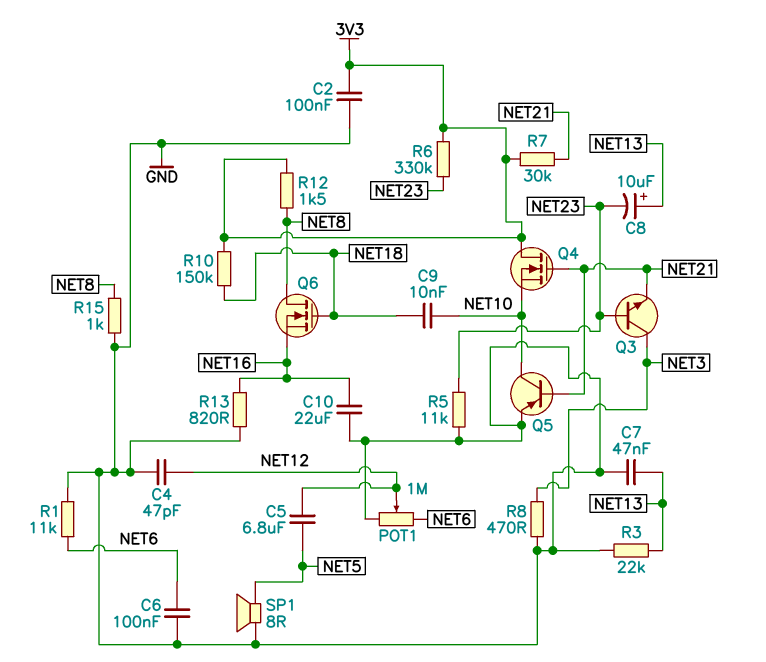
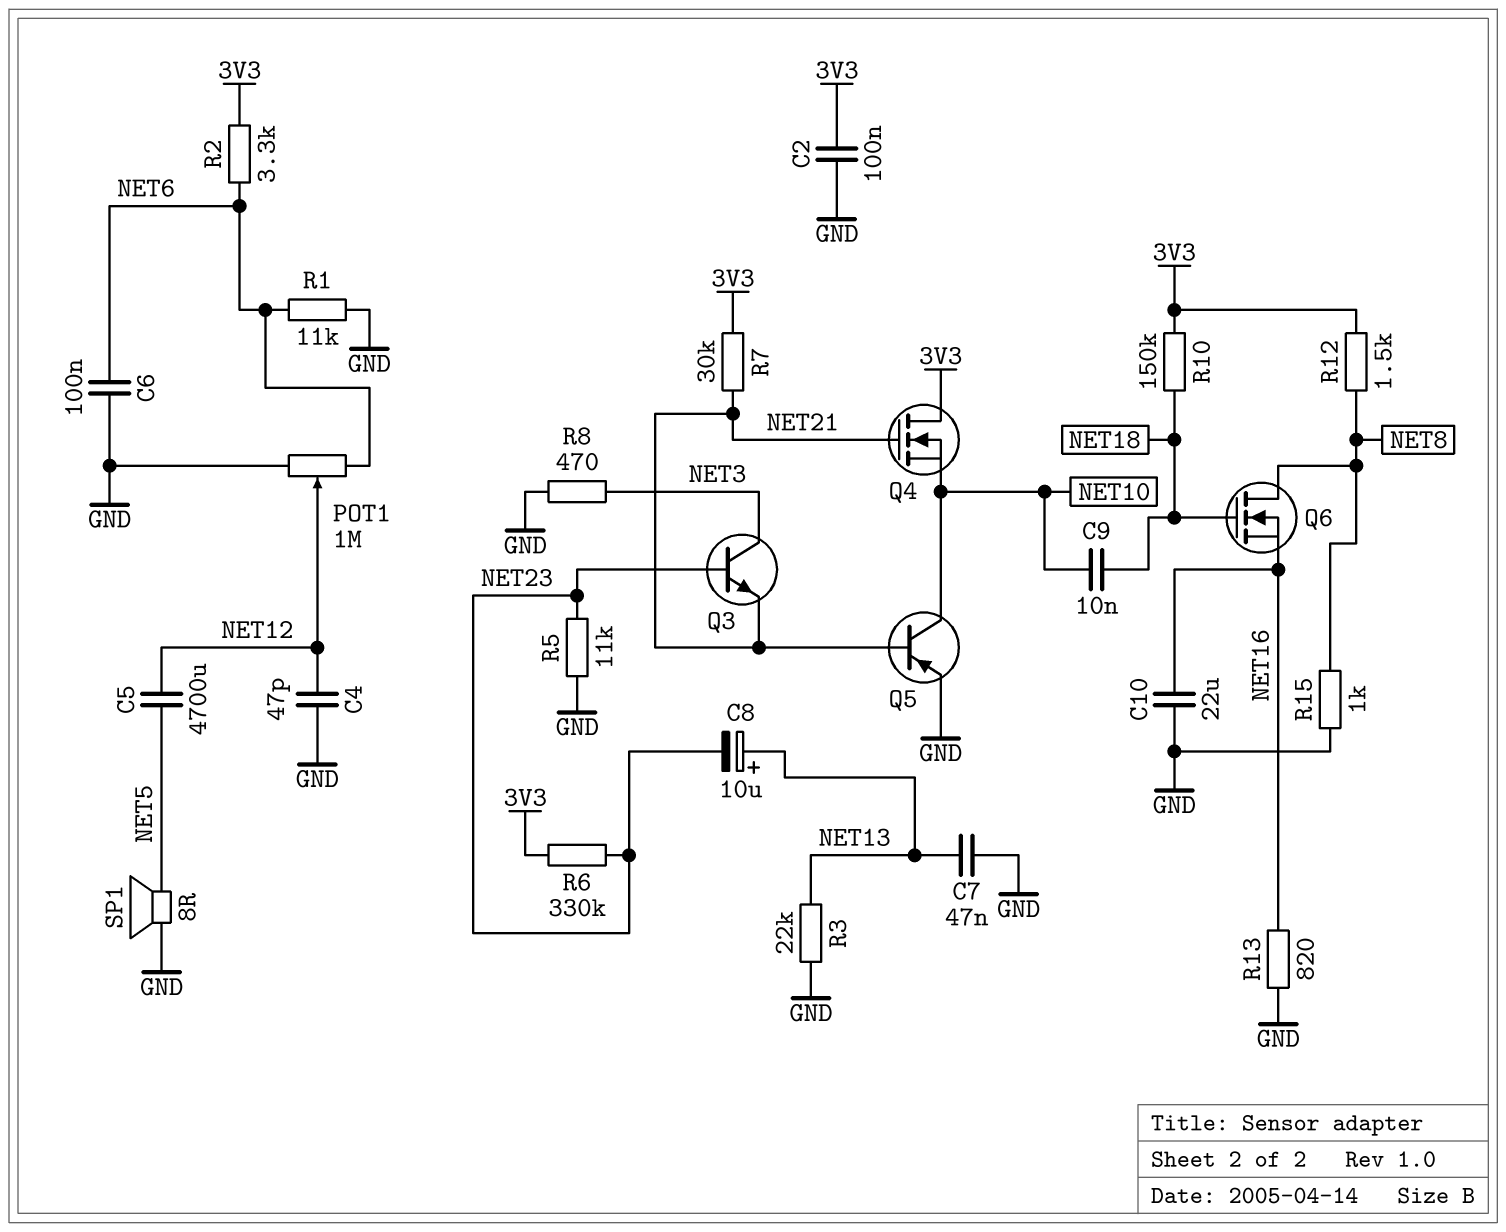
C5: 6.8uF (NET5, NET12) -> 4700uF (NET5, NET12)
R2: none -> 3.3k (3V3, NET6)

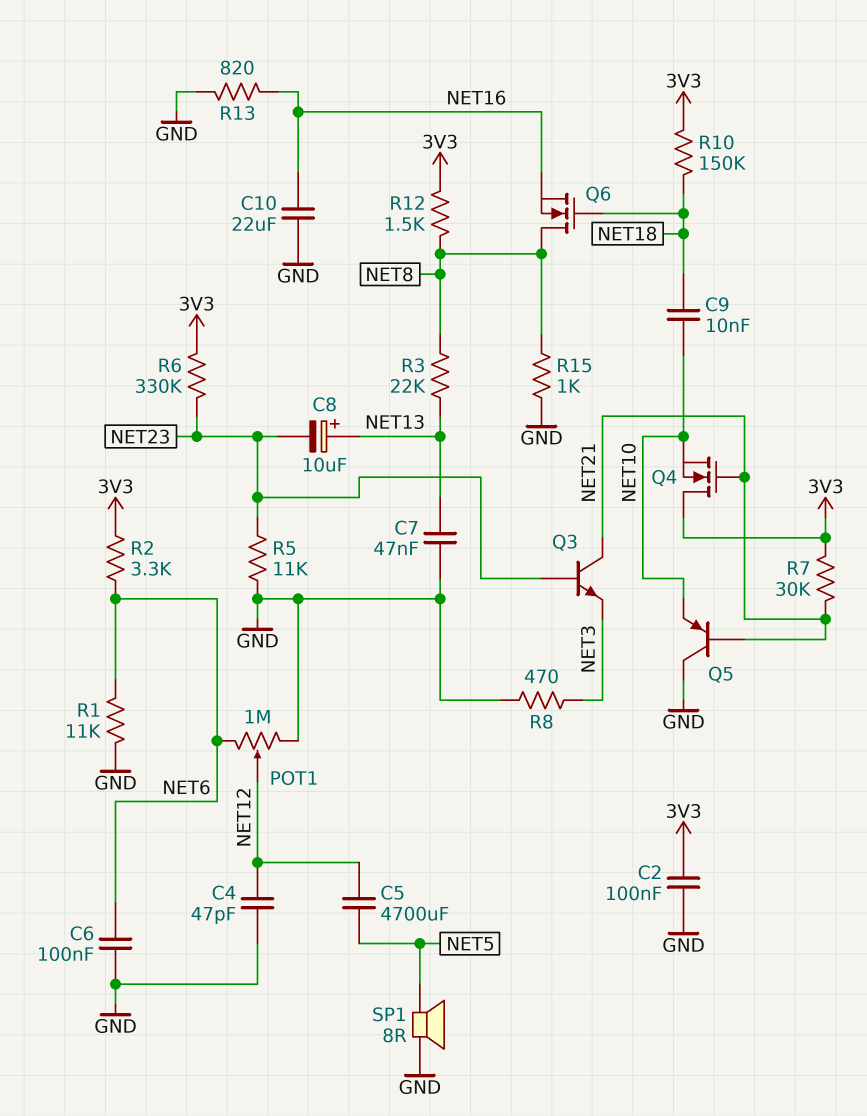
Q3: NPN (B NET23, C NET3, E NET21) -> NPN (B NET23, C NET21, E NET3)
Q5: PNP (B NET21, C NET10, E GND) -> PNP (B NET21, C GND, E NET10)
R3: 22k (GND, NET13) -> 22k (NET8, NET13)

